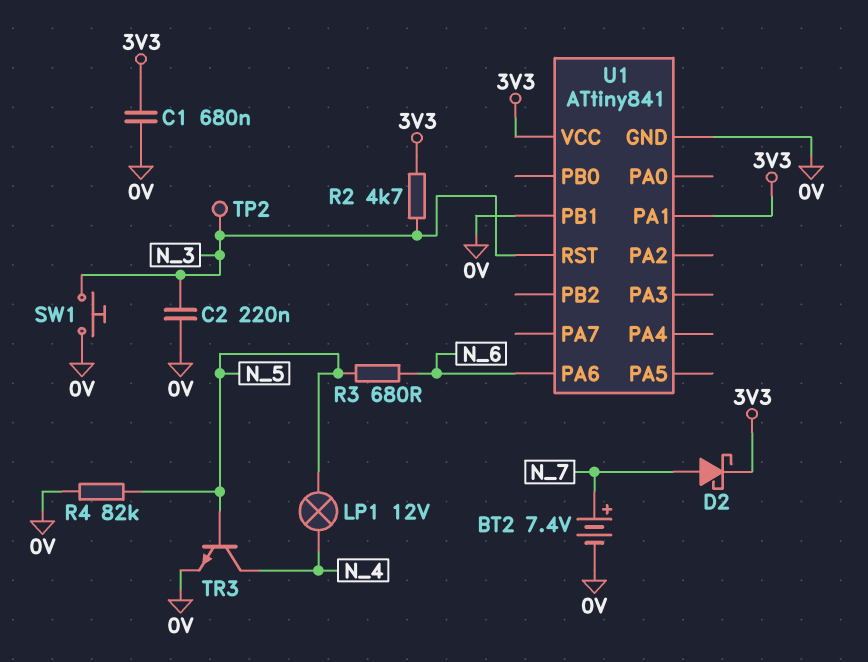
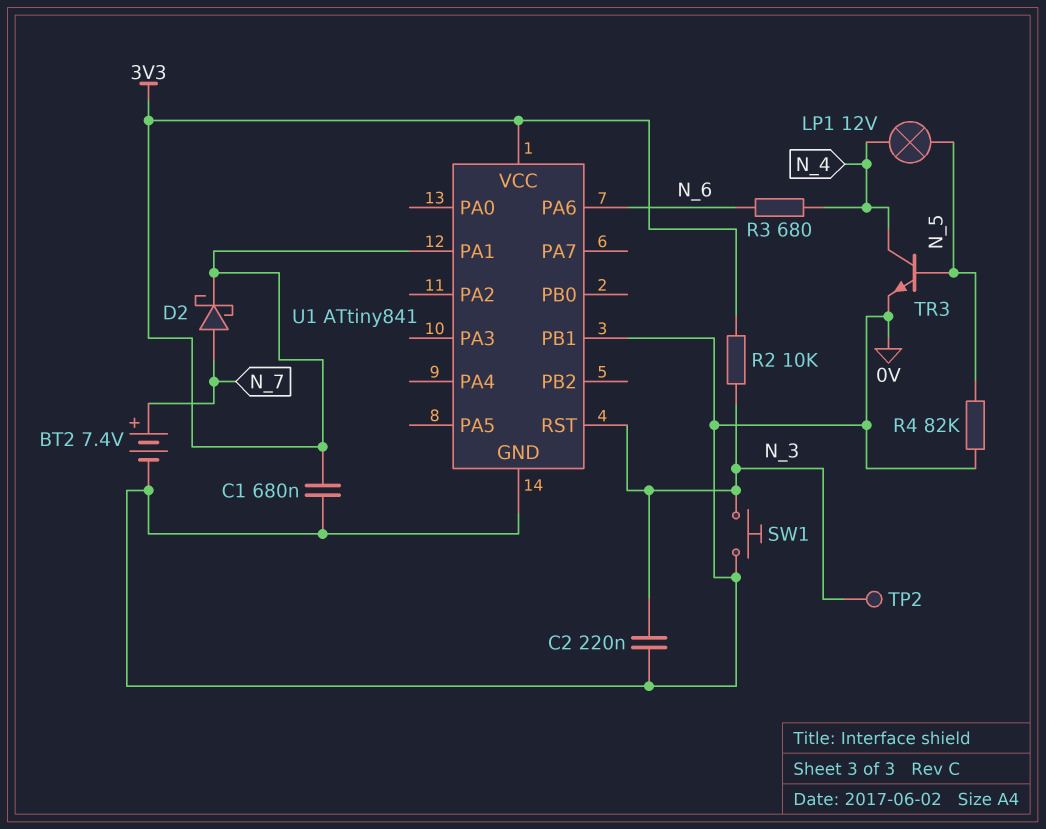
R2: 4.7k (3V3, N_3) -> 10k (3V3, N_3)
R3: 680 (N_5, N_6) -> 680 (N_4, N_6)

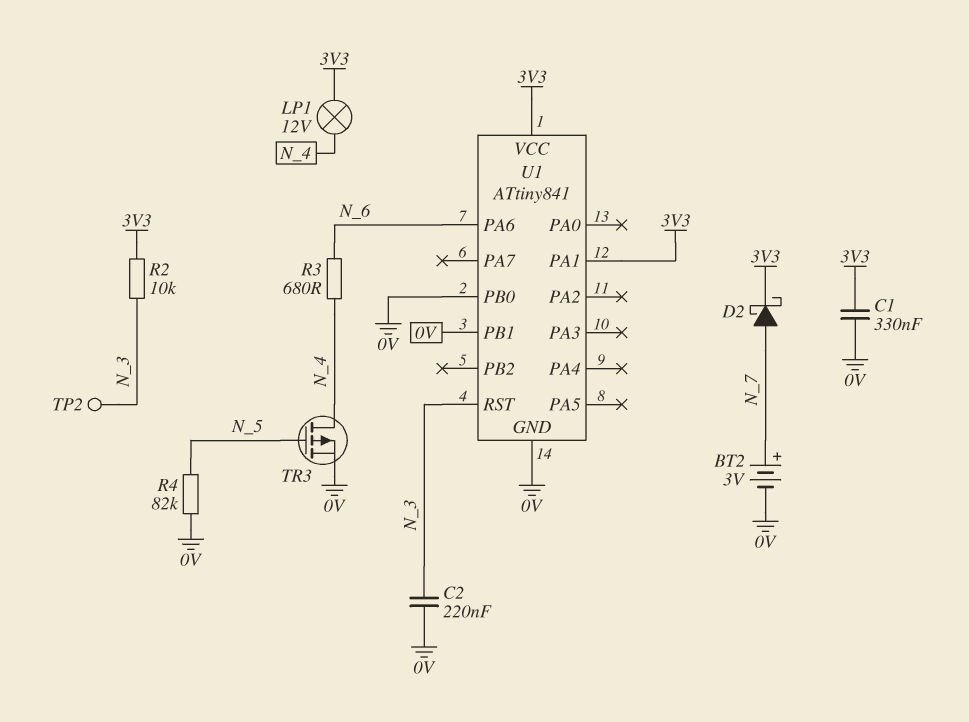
BT2: 7.4V (plus N_7, minus 0V) -> 3V (plus N_7, minus 0V)
C1: 680nF (0V, 3V3) -> 330nF (0V, 3V3)
LP1: lamp 12V (N_4, N_5) -> lamp 12V (3V3, N_4)
SW1: button (0V, N_3) -> none
TR3: NPN (B N_5, C N_4, E 0V) -> PMOS (G N_5, D N_4, S 0V)
U1 pin PB0: none -> 0V

